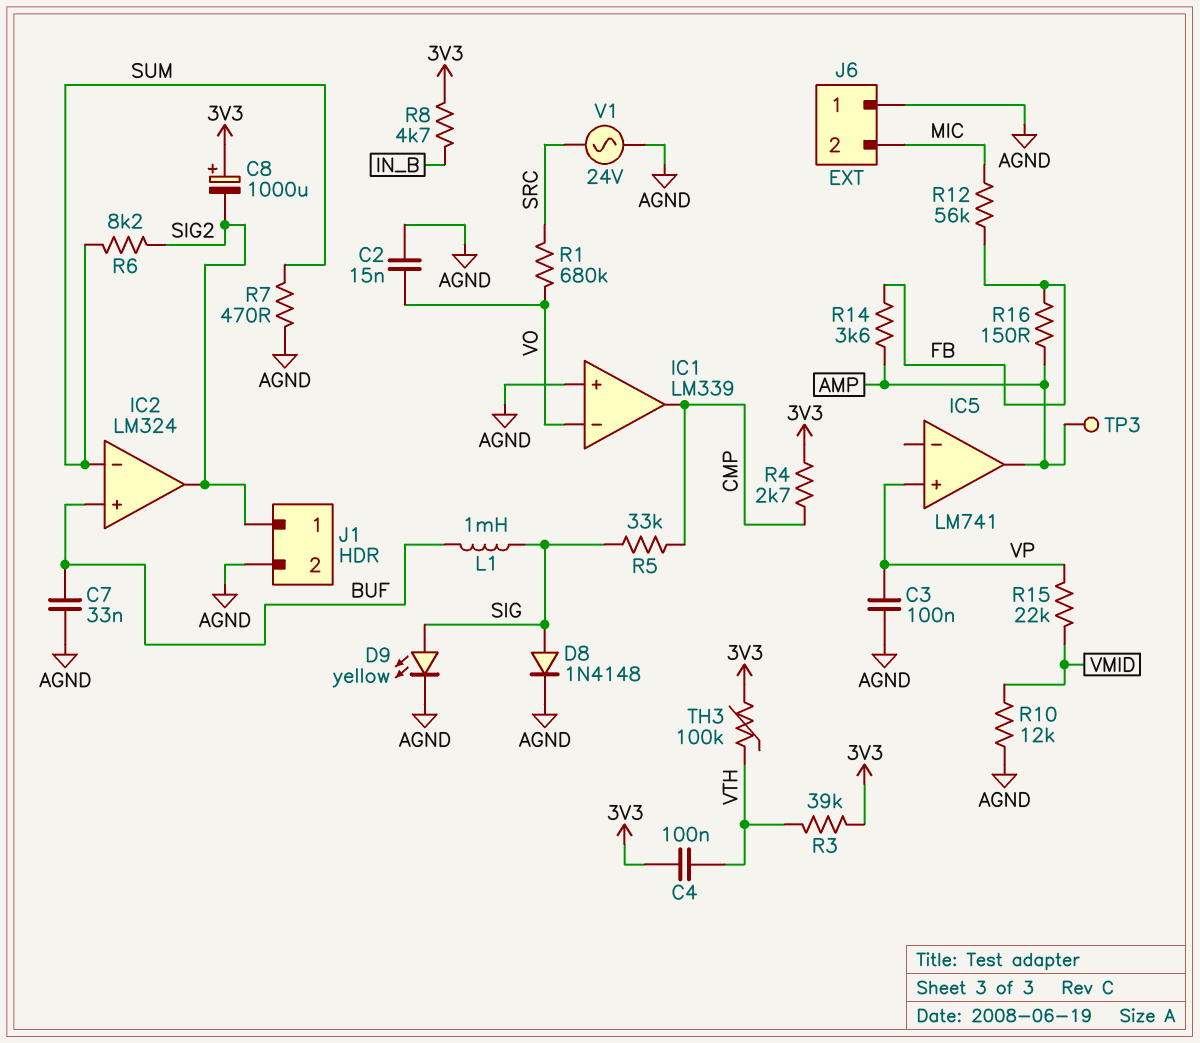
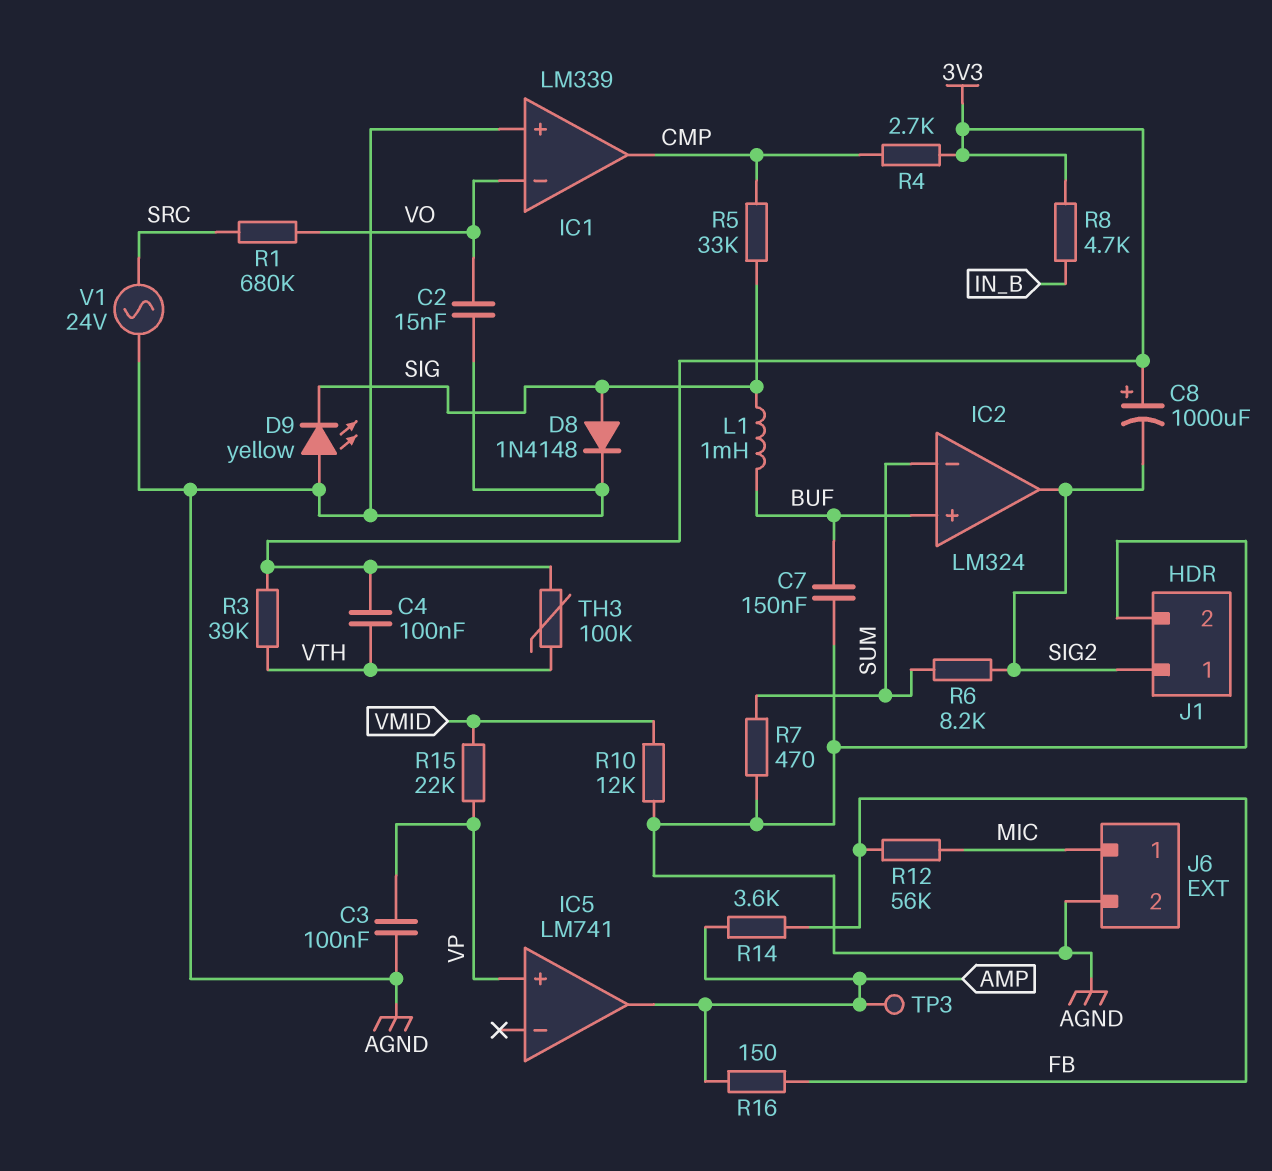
C7: 33nF (AGND, BUF) -> 150nF (AGND, BUF)
D9: LED yellow (A SIG, K AGND) -> LED yellow (A AGND, K SIG)
J6 pin 1: AGND -> MIC
J6 pin 2: MIC -> AGND

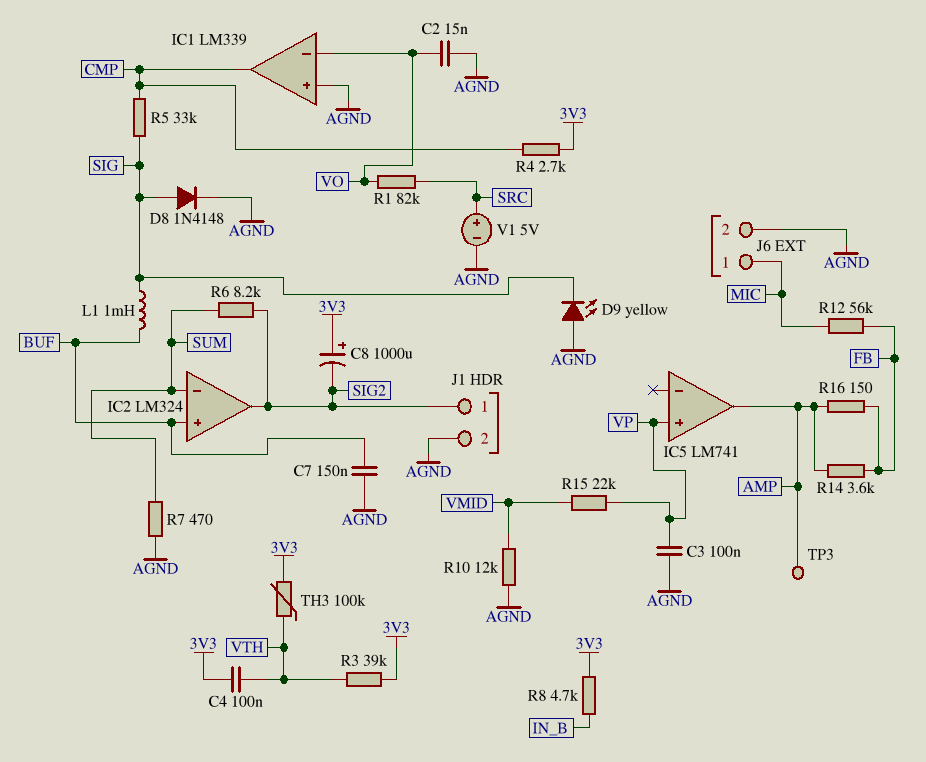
R1: 680k (SRC, VO) -> 82k (SRC, VO)
V1: AC 24V (AGND, SRC) -> 5V (plus SRC, minus AGND)

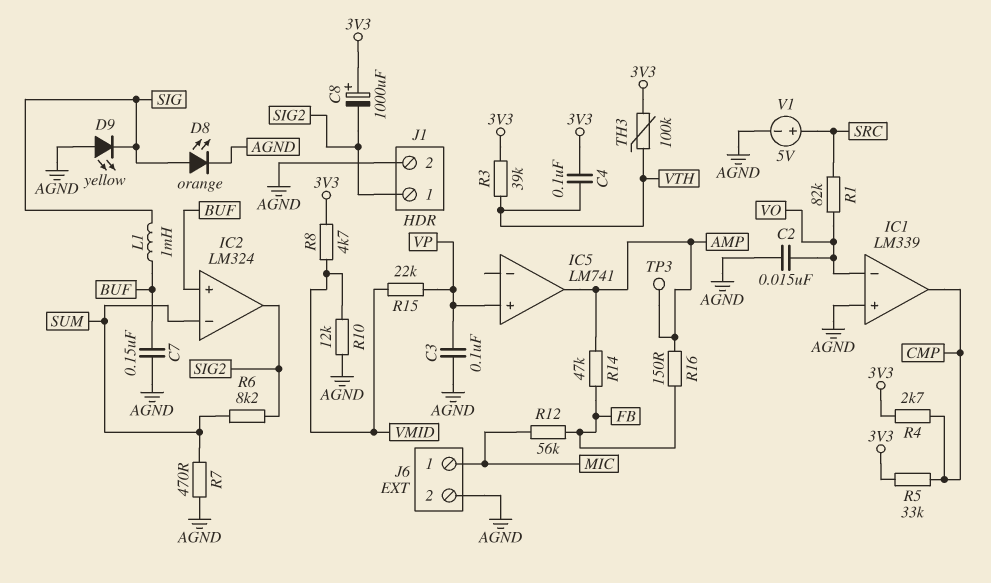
D8: diode 1N4148 (A SIG, K AGND) -> LED orange (A SIG, K AGND)
R5: 33k (CMP, SIG) -> 33k (3V3, CMP)
R8: 4.7k (3V3, IN_B) -> 4.7k (3V3, VMID)
R14: 3.6k (AMP, FB) -> 47k (AMP, FB)

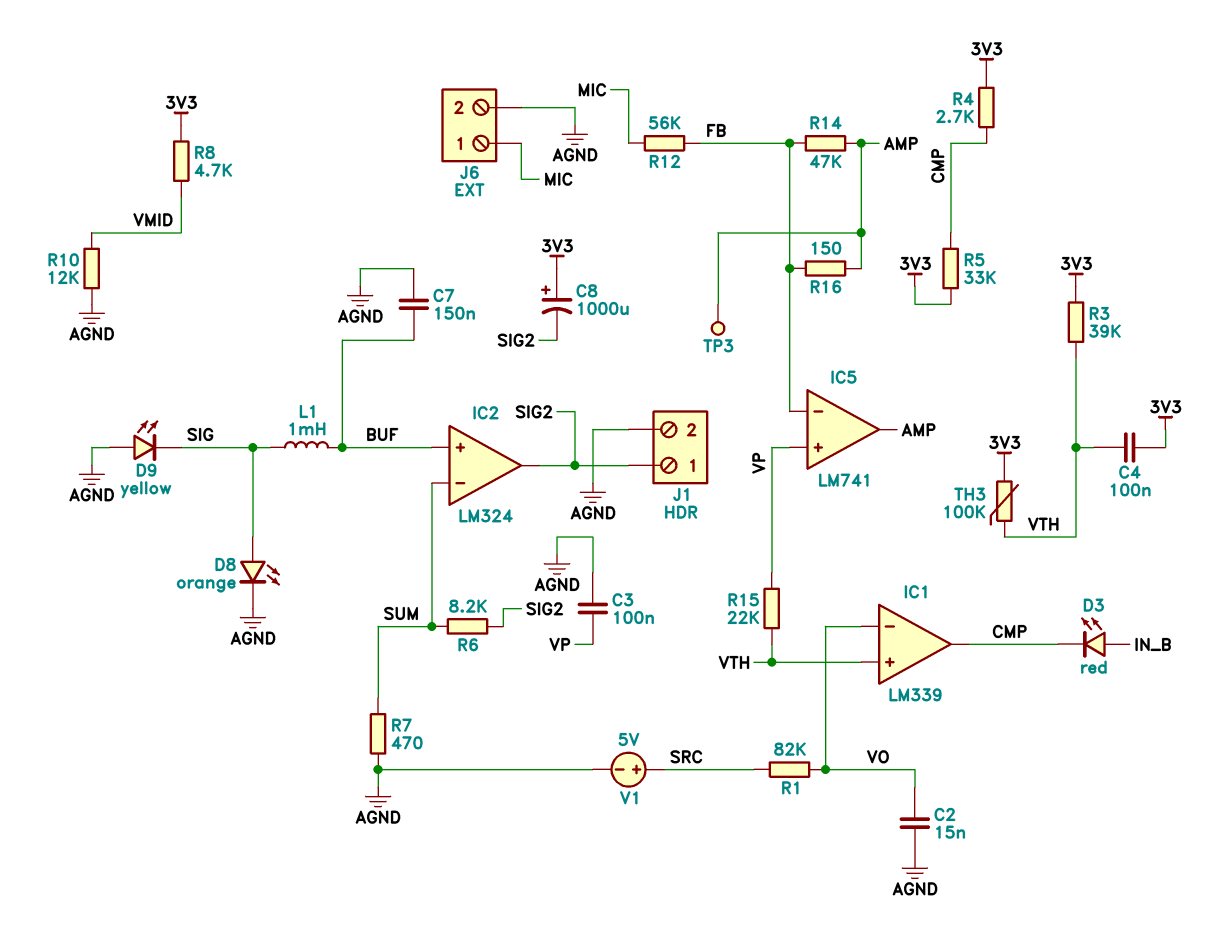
D3: none -> LED red (A IN_B, K CMP)
IC1 pin in+: AGND -> VTH
IC5 pin in-: none -> FB
R15: 22k (VMID, VP) -> 22k (VP, VTH)

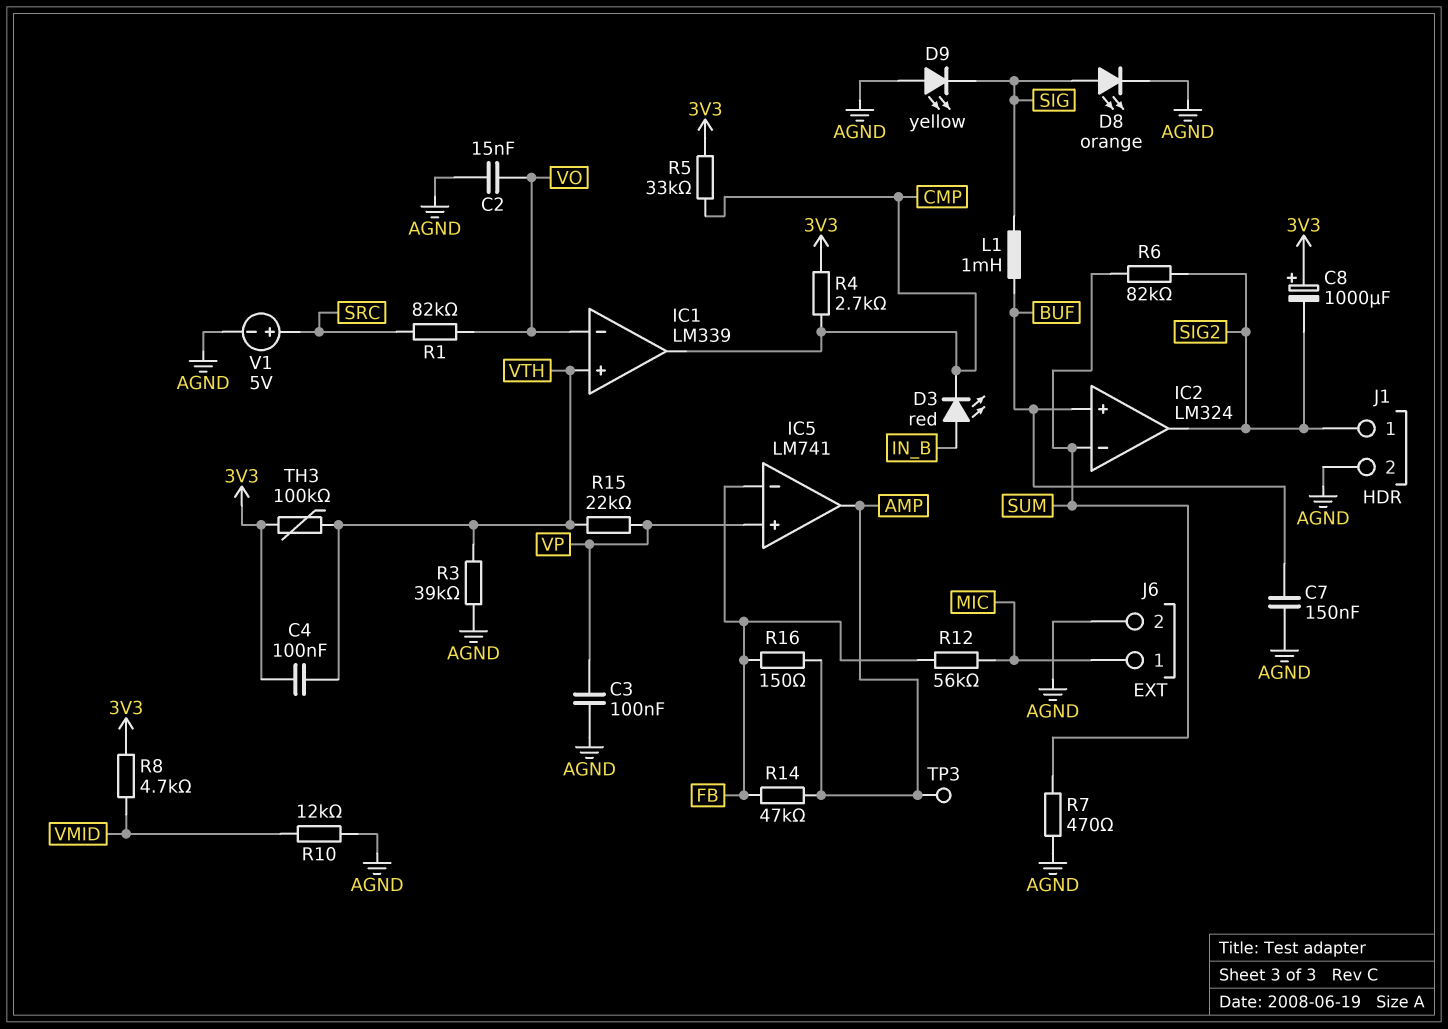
R3: 39k (3V3, VTH) -> 39k (AGND, VTH)
R6: 8.2k (SIG2, SUM) -> 82k (SIG2, SUM)

